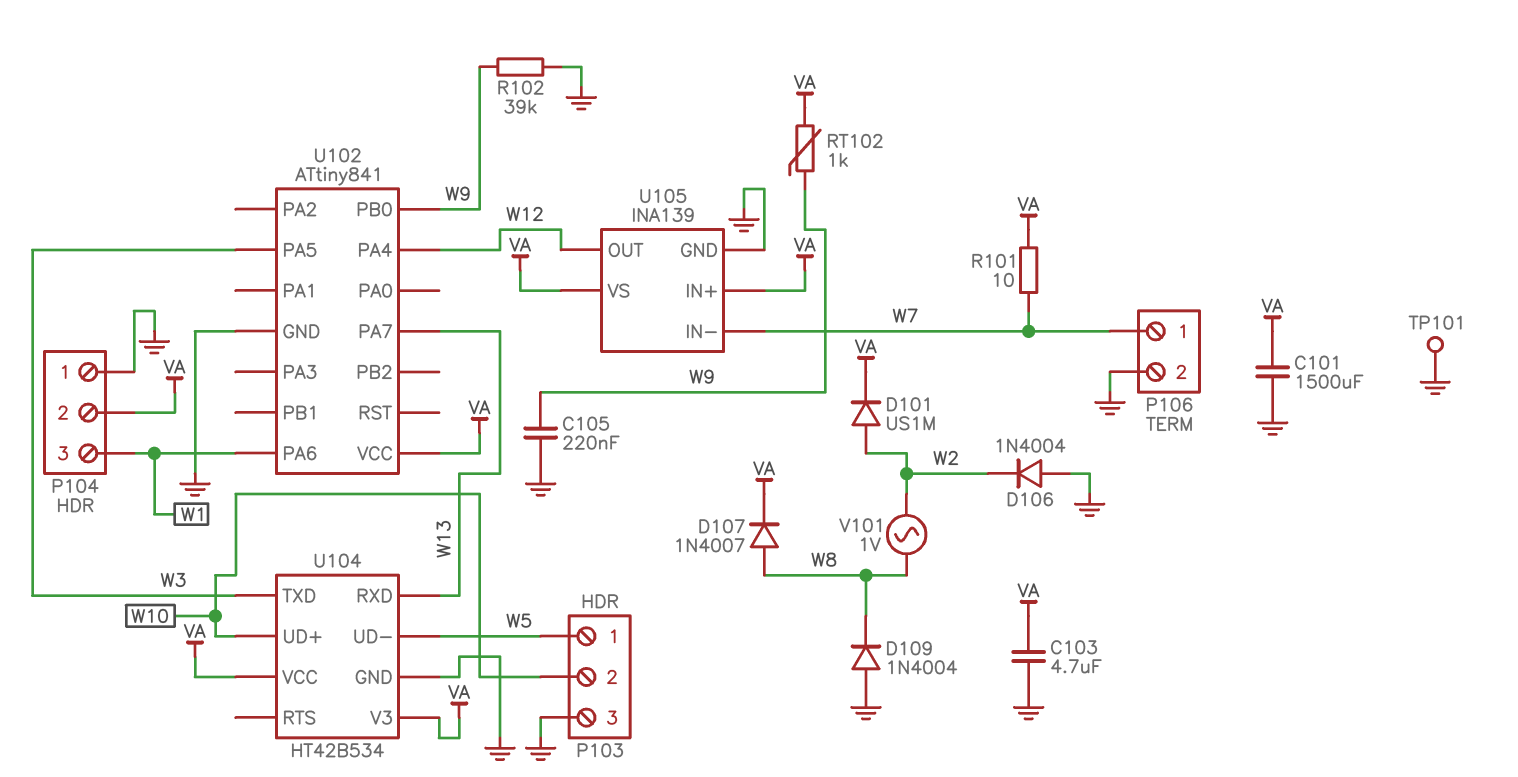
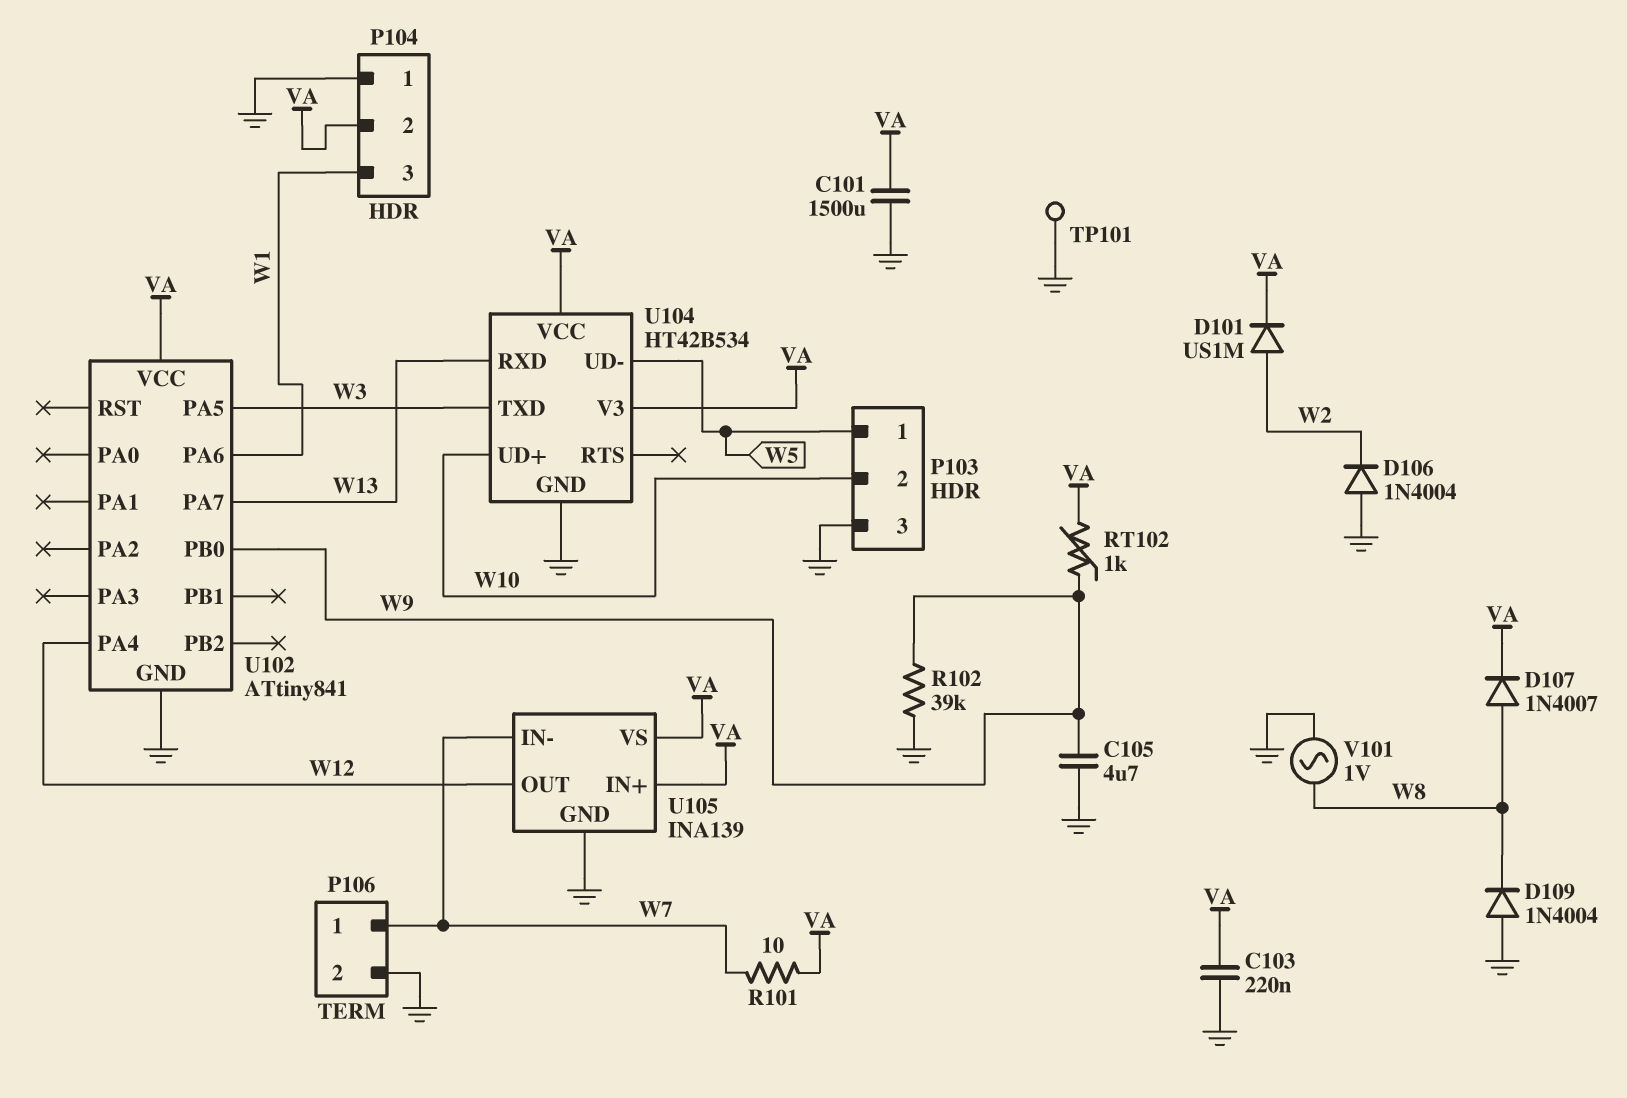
C103: 4.7uF (GND, VA) -> 220nF (GND, VA)
C105: 220nF (GND, W9) -> 4.7uF (GND, W9)
V101: AC 1V (W2, W8) -> AC 1V (GND, W8)

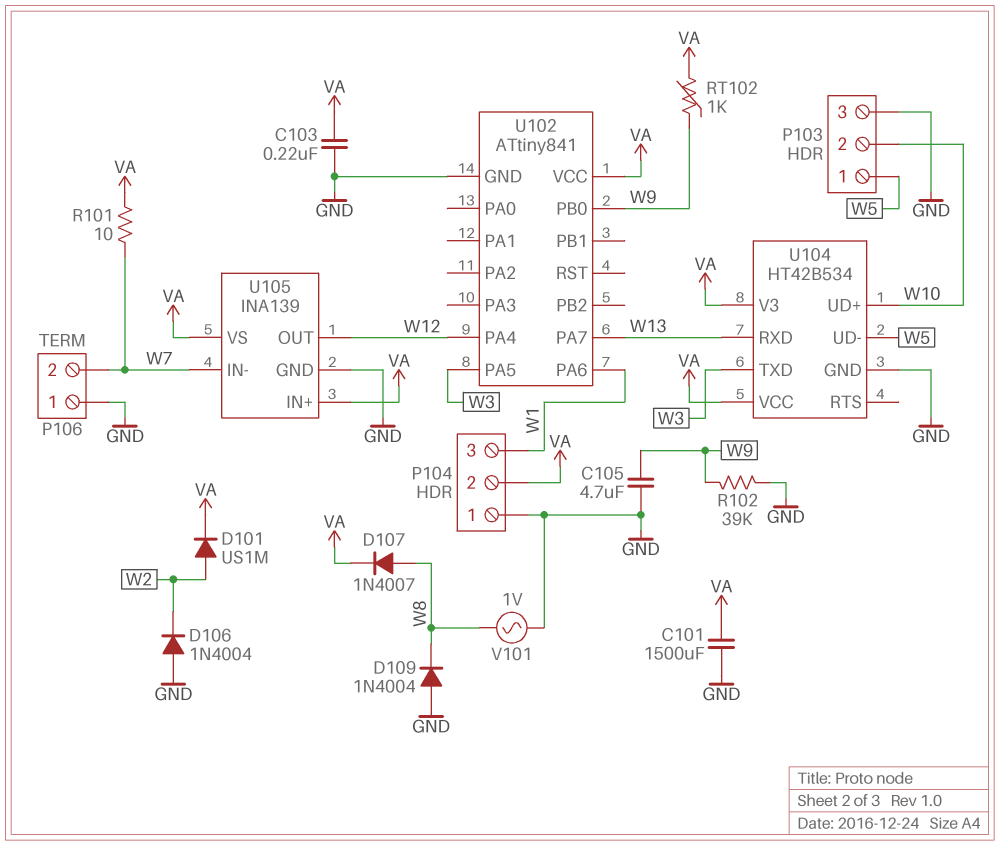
P106 pin 1: W7 -> GND
P106 pin 2: GND -> W7
TP101: test point (GND) -> none

